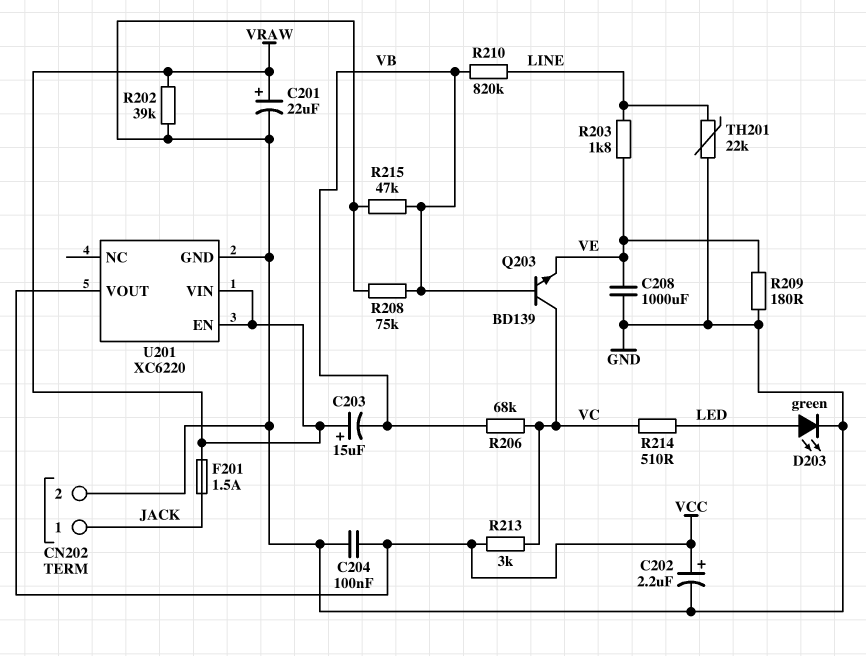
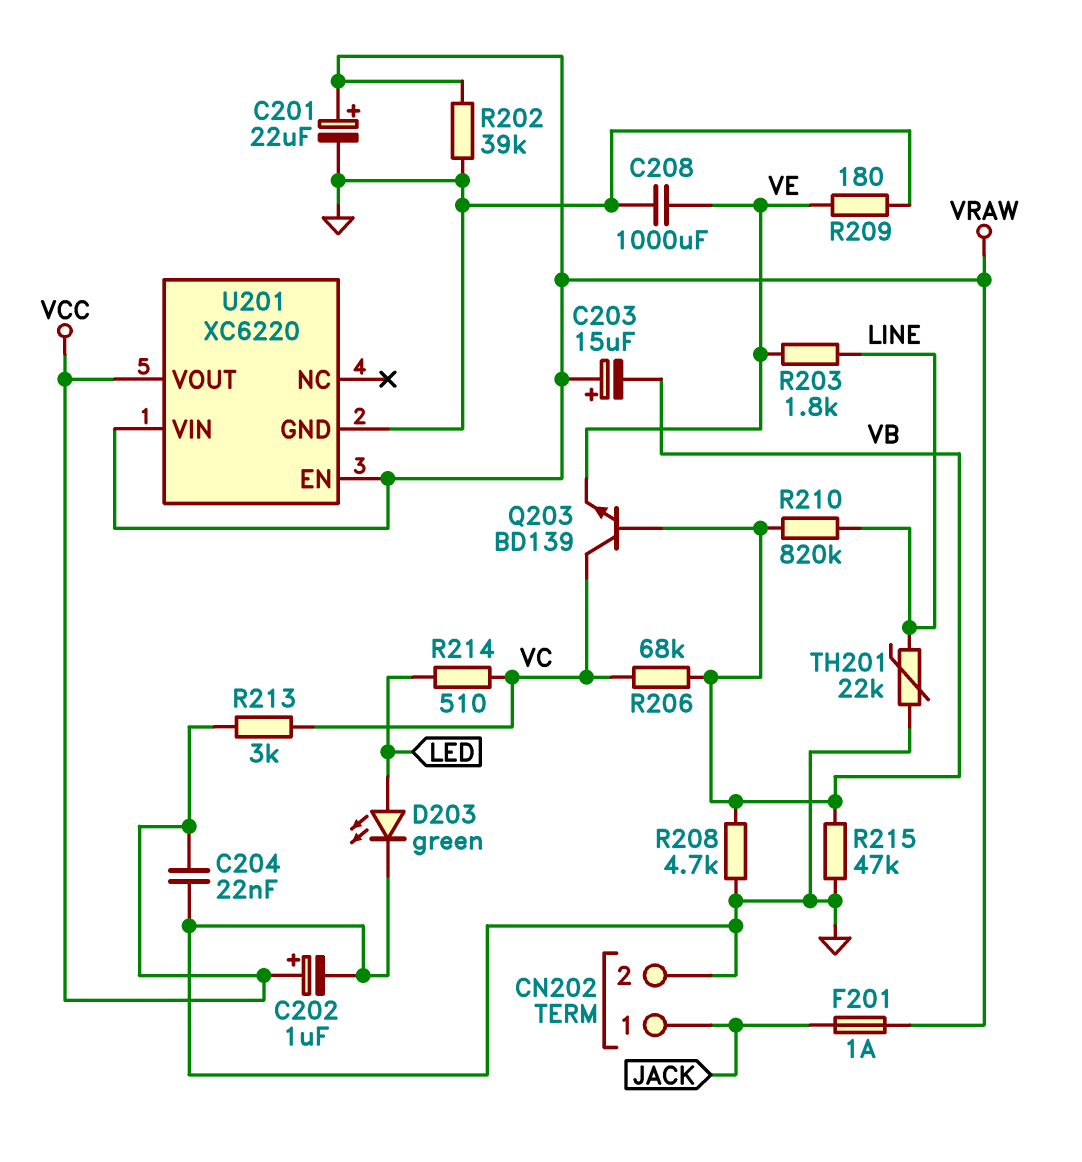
C202: 2.2uF (plus VCC, minus GND) -> 1uF (plus VCC, minus GND)
C204: 100nF (GND, VCC) -> 22nF (GND, VCC)
F201: 1.5A (JACK, VRAW) -> 1A (JACK, VRAW)
R208: 75k (GND, VB) -> 4.7k (GND, VB)

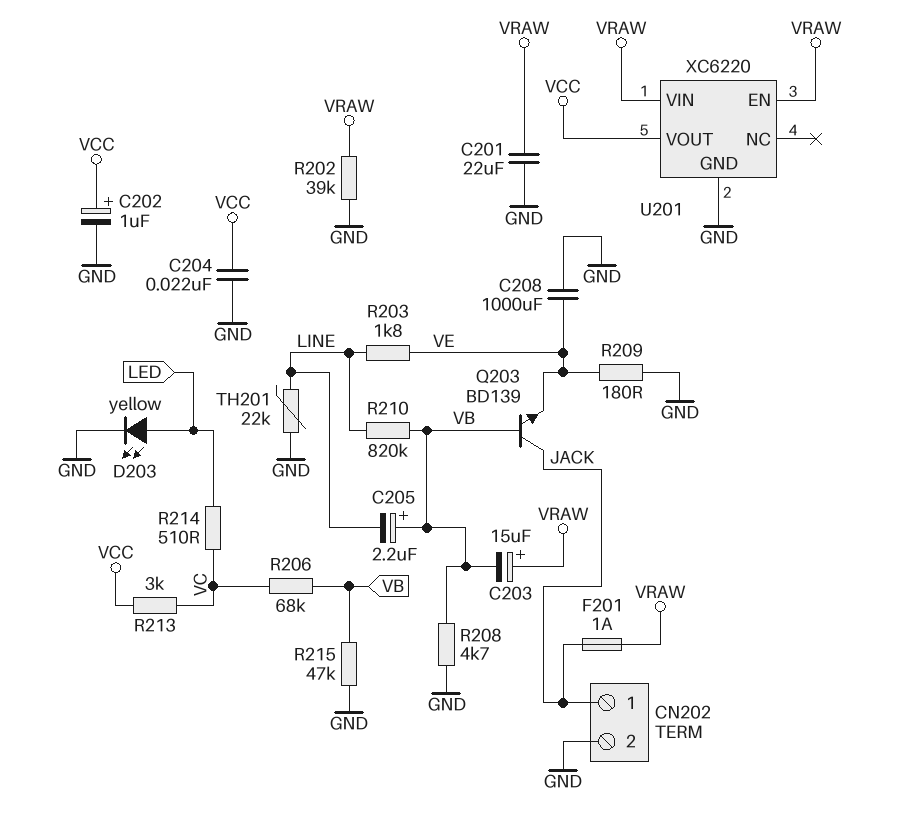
C201: 22uF (plus VRAW, minus GND) -> 22uF (GND, VRAW)
C205: none -> 2.2uF (plus VB, minus LINE)
D203: LED green (A LED, K GND) -> LED yellow (A LED, K GND)
Q203: NPN BD139 (B VB, C VC, E VE) -> NPN BD139 (B VB, C JACK, E VE)

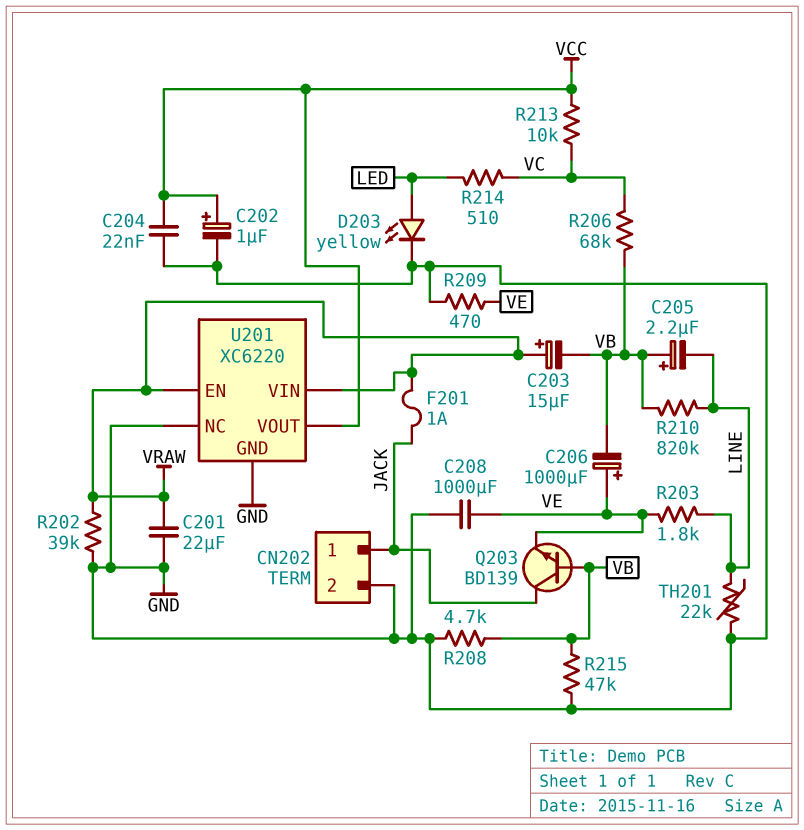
C206: none -> 1000uF (plus VE, minus VB)
R209: 180 (GND, VE) -> 470 (GND, VE)
R213: 3k (VC, VCC) -> 10k (VC, VCC)
U201 pin NC: none -> GND

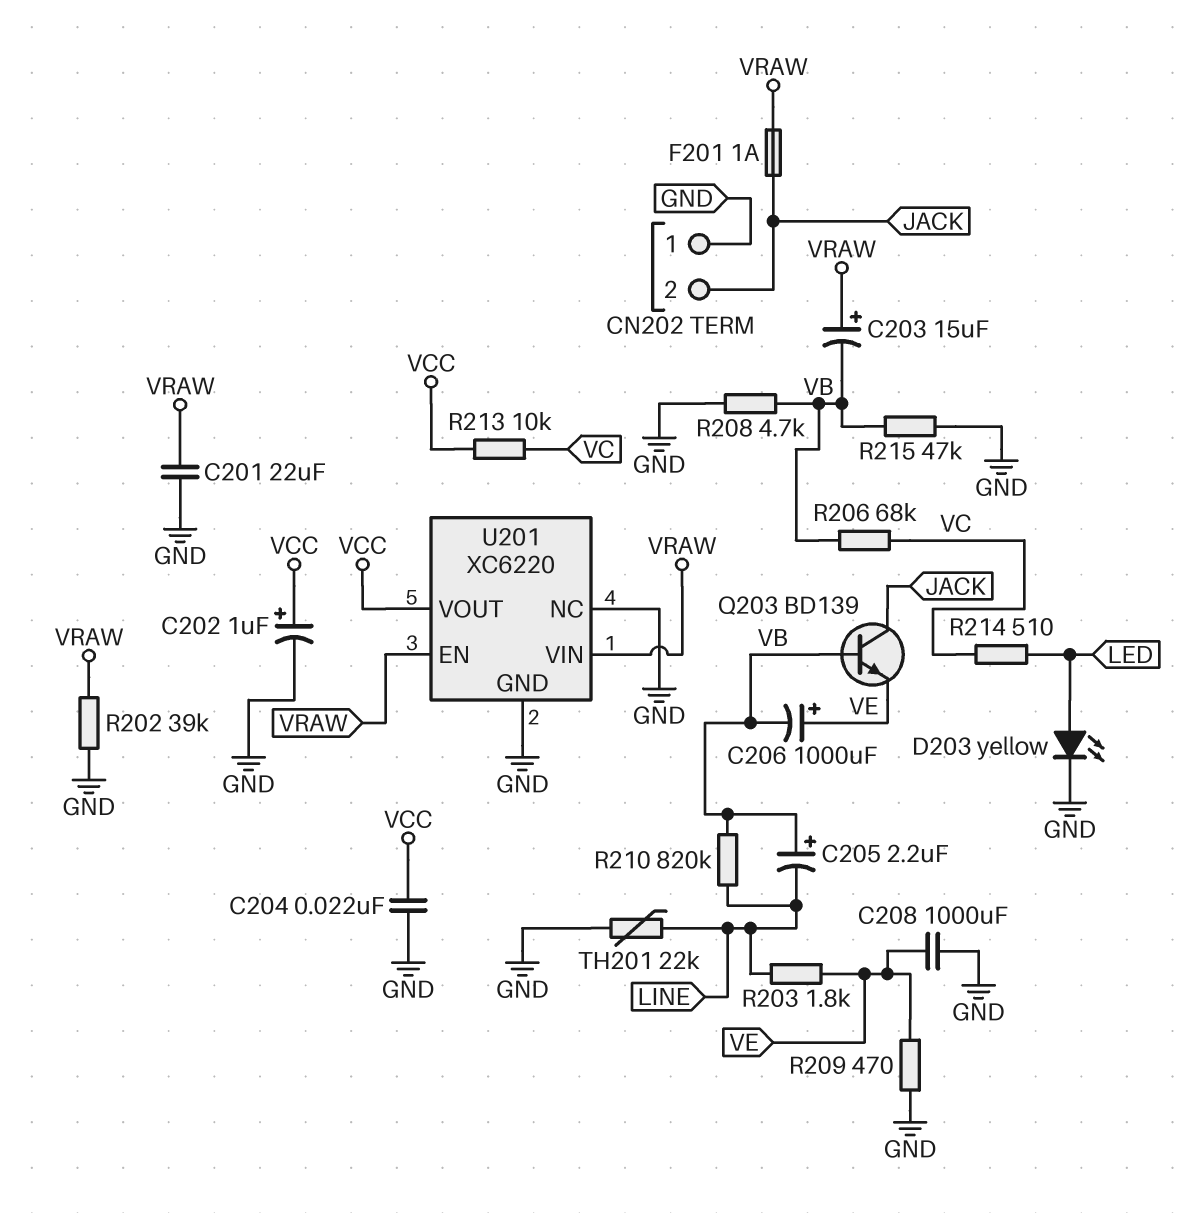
CN202 pin 1: JACK -> GND
CN202 pin 2: GND -> JACK

